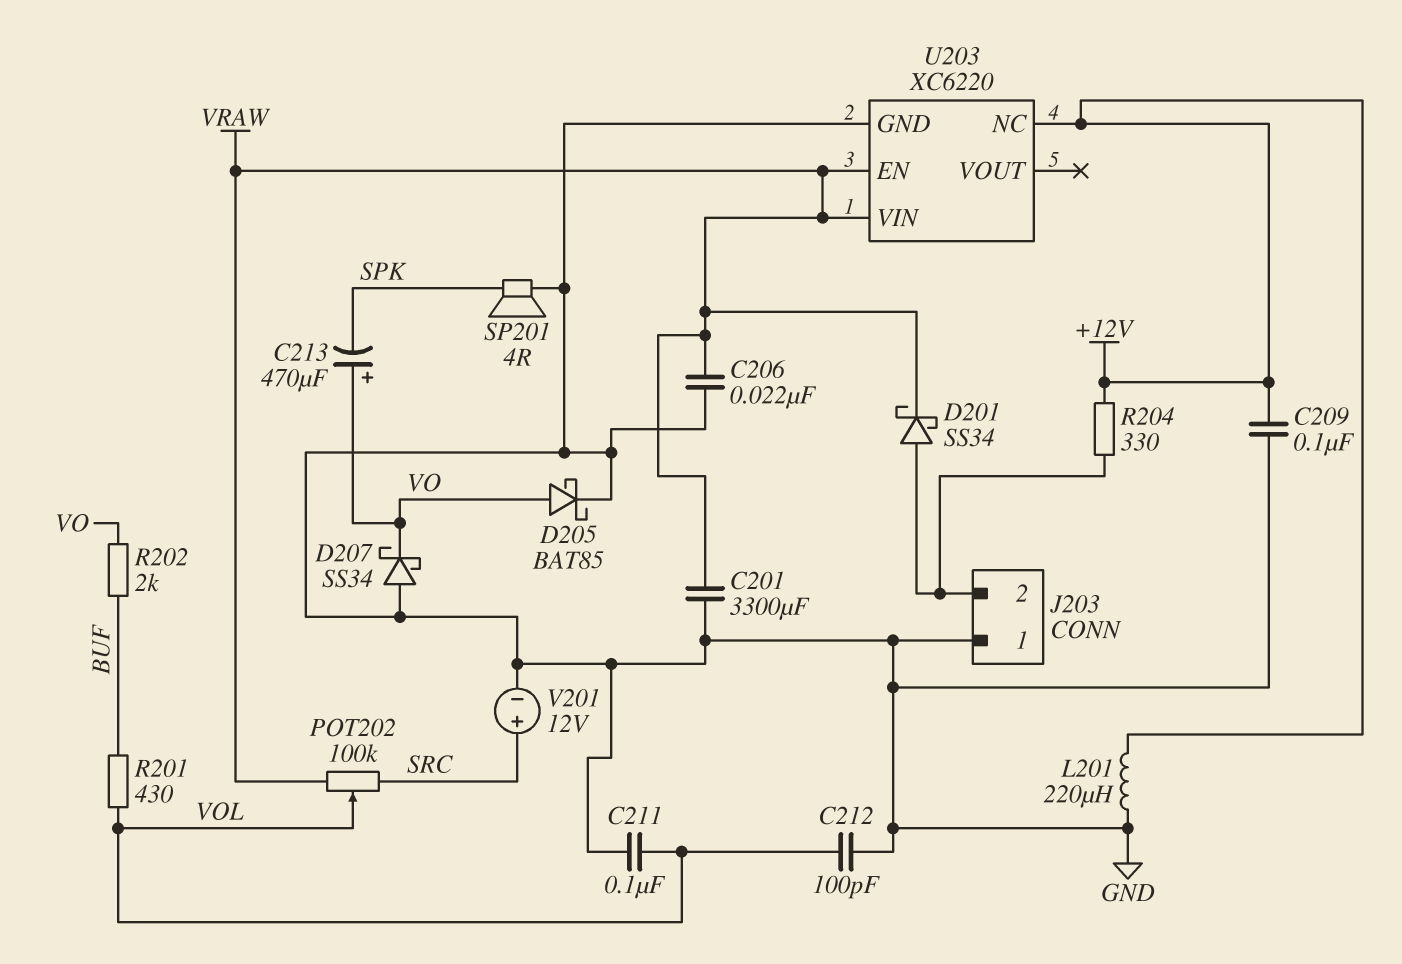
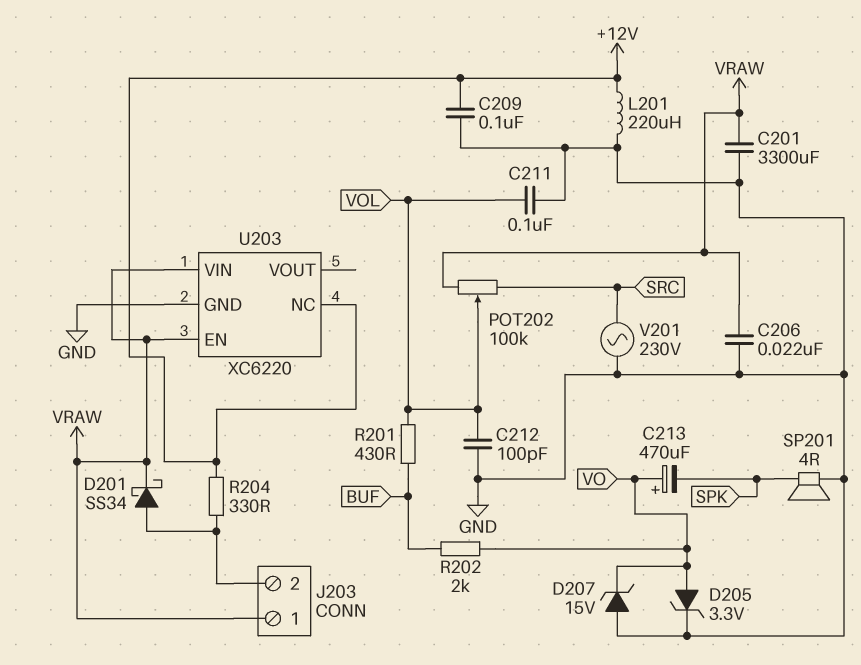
D205: schottky BAT85 (A VO, K GND) -> zener 3.3V (A VO, K GND)
D207: schottky SS34 (A GND, K VO) -> zener 15V (A GND, K VO)
J203 pin 1: GND -> VRAW
V201: 12V (plus SRC, minus GND) -> AC 230V (GND, SRC)

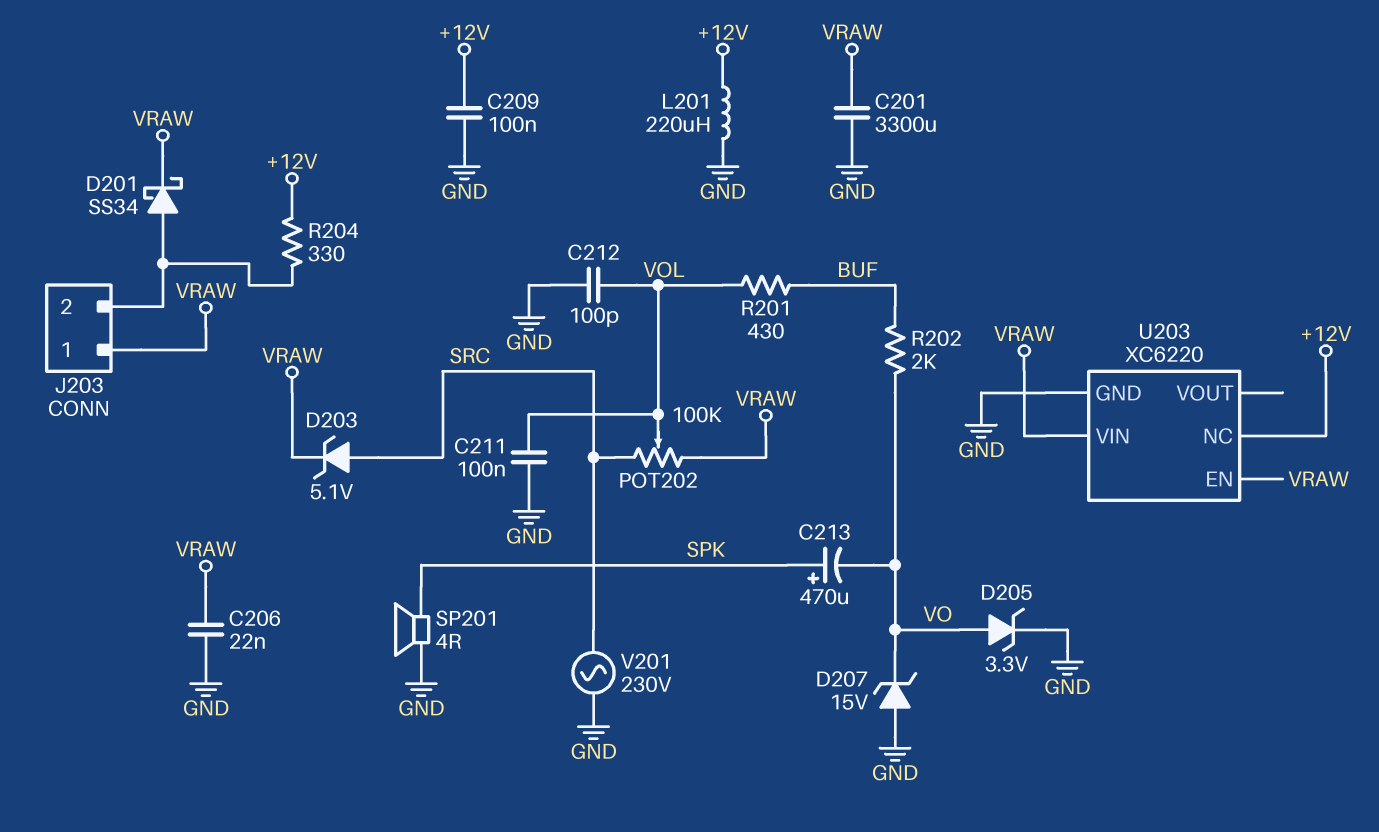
C213: 470uF (plus VO, minus SPK) -> 470uF (plus SPK, minus VO)
D203: none -> zener 5.1V (A SRC, K VRAW)

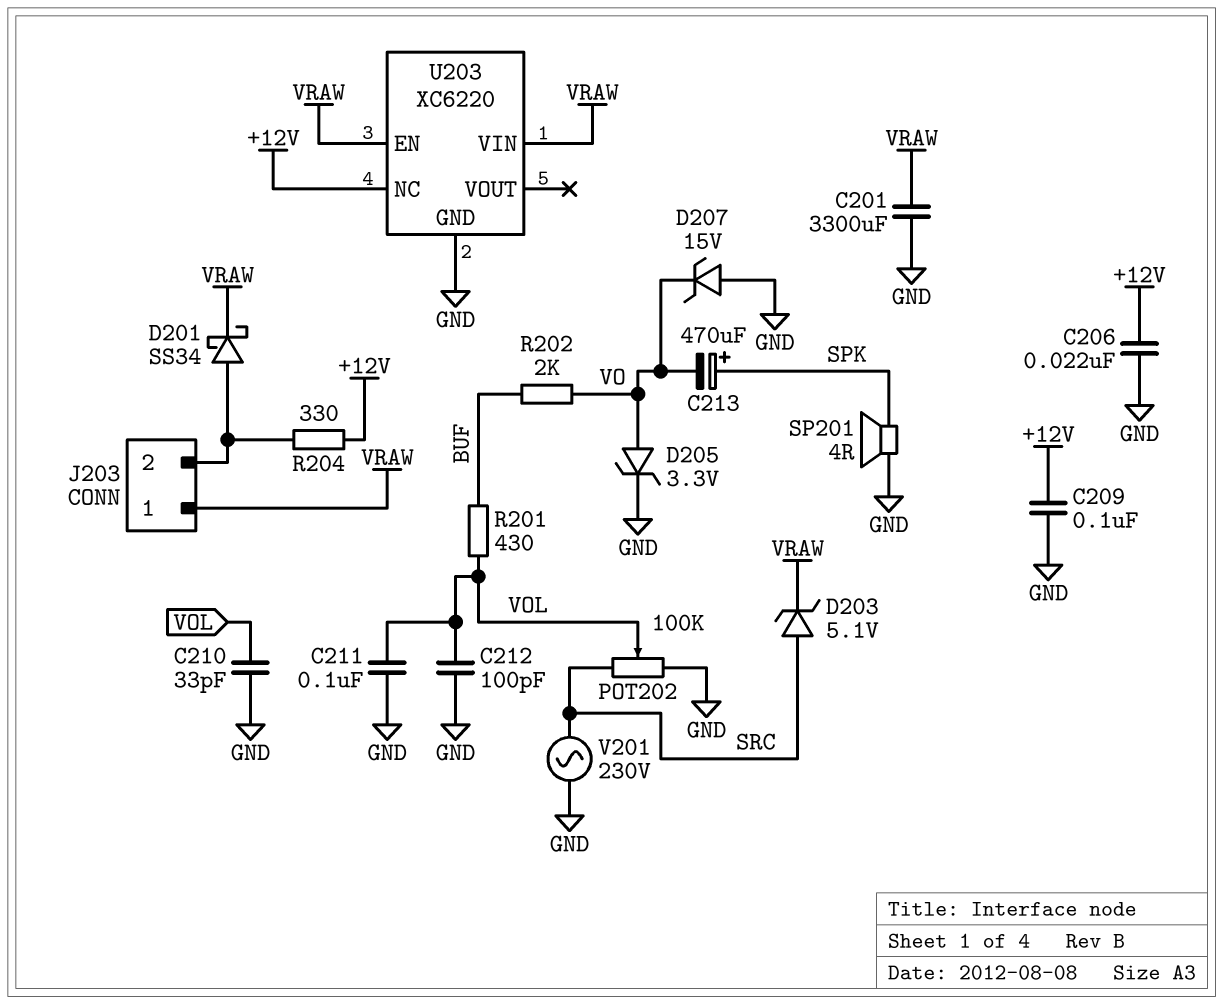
C206: 22nF (GND, VRAW) -> 22nF (+12V, GND)
C210: none -> 33pF (GND, VOL)
L201: 220uH (+12V, GND) -> none
POT202: 100k (SRC, VRAW, wiper VOL) -> 100k (GND, SRC, wiper VOL)

